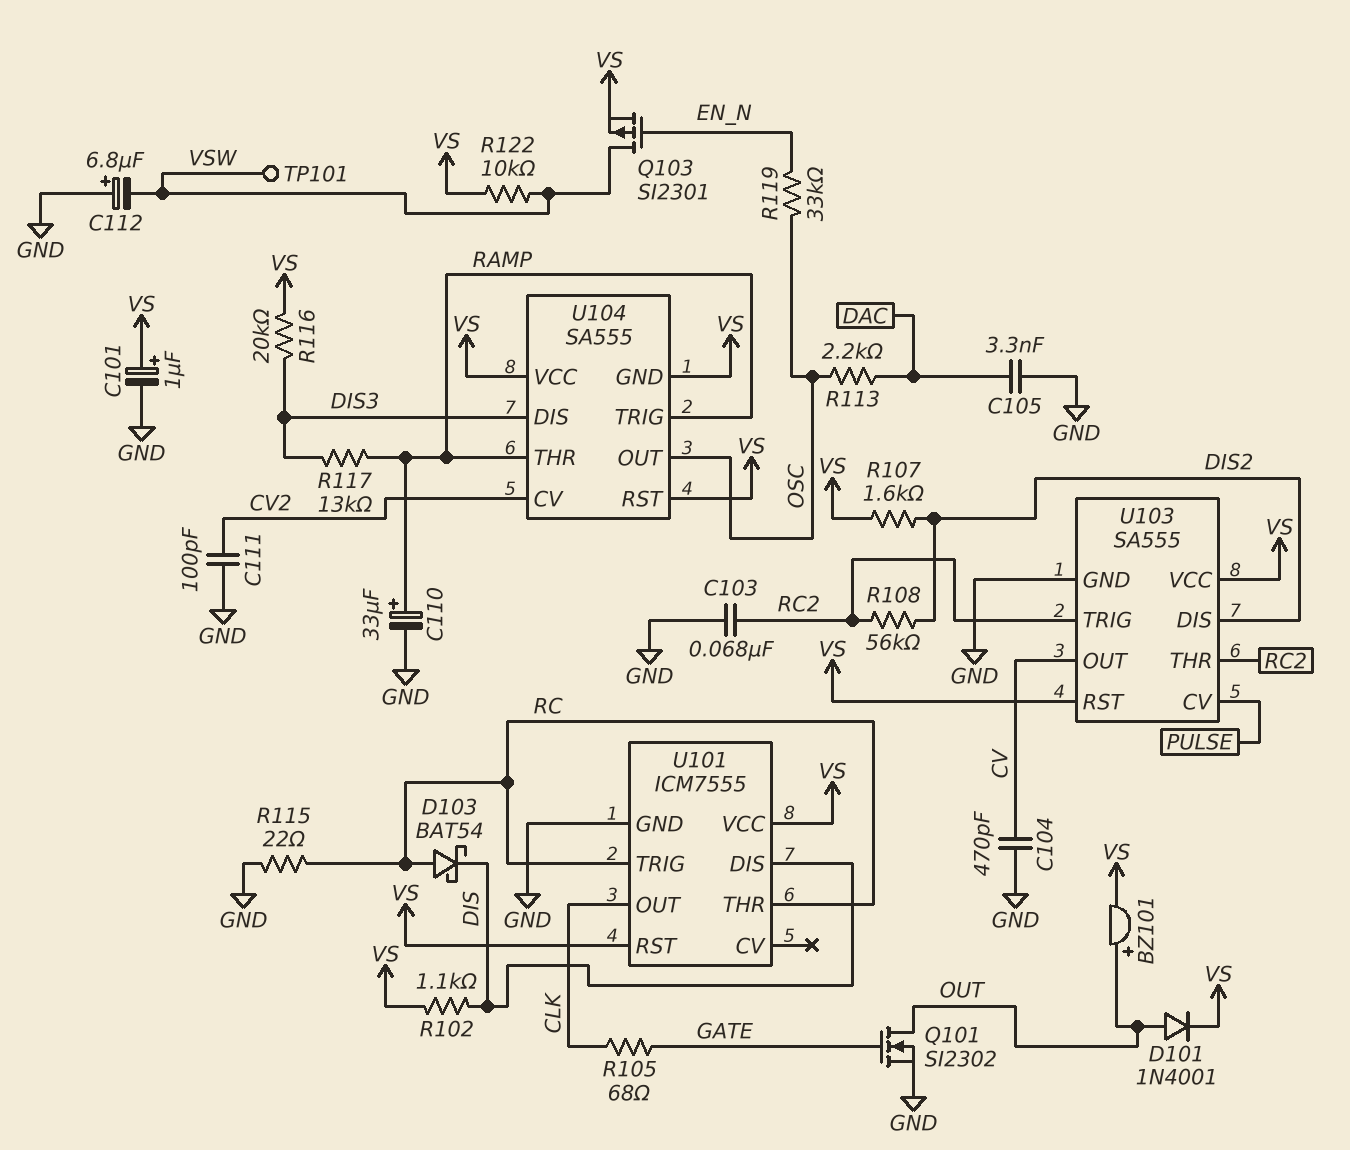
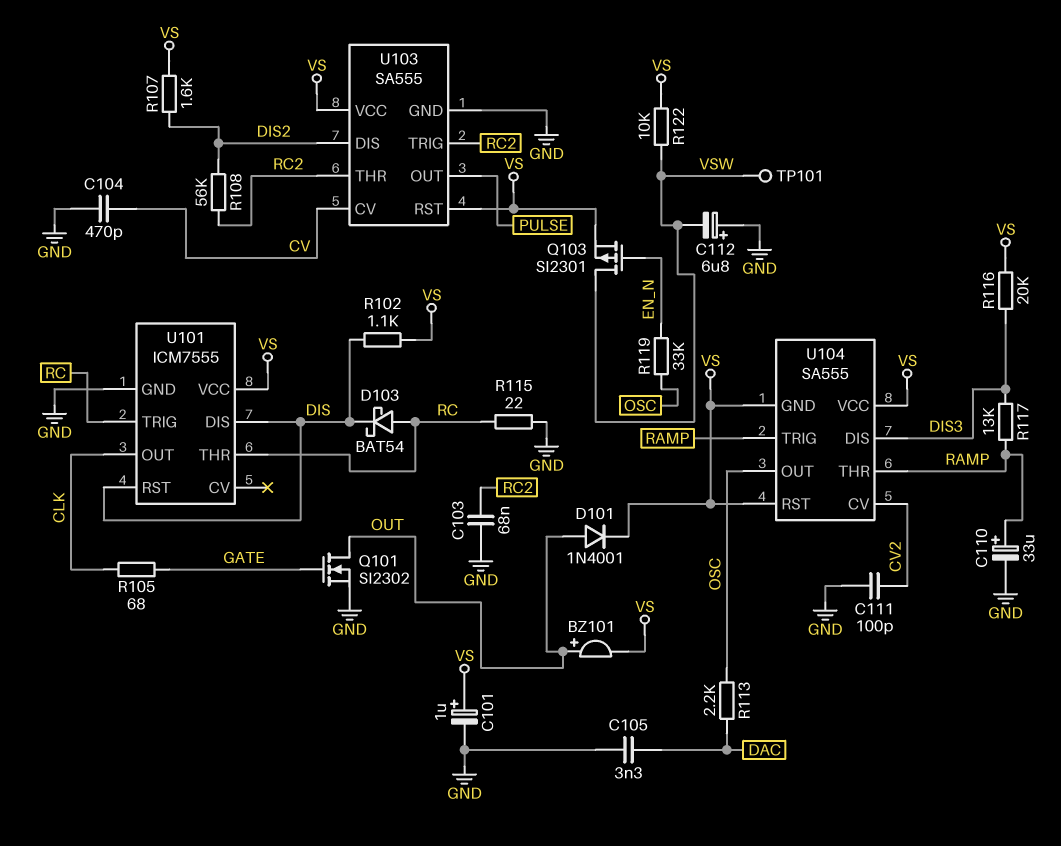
U101 pin RST: VS -> DIS
U103 pin CV: PULSE -> CV
U103 pin OUT: CV -> PULSE

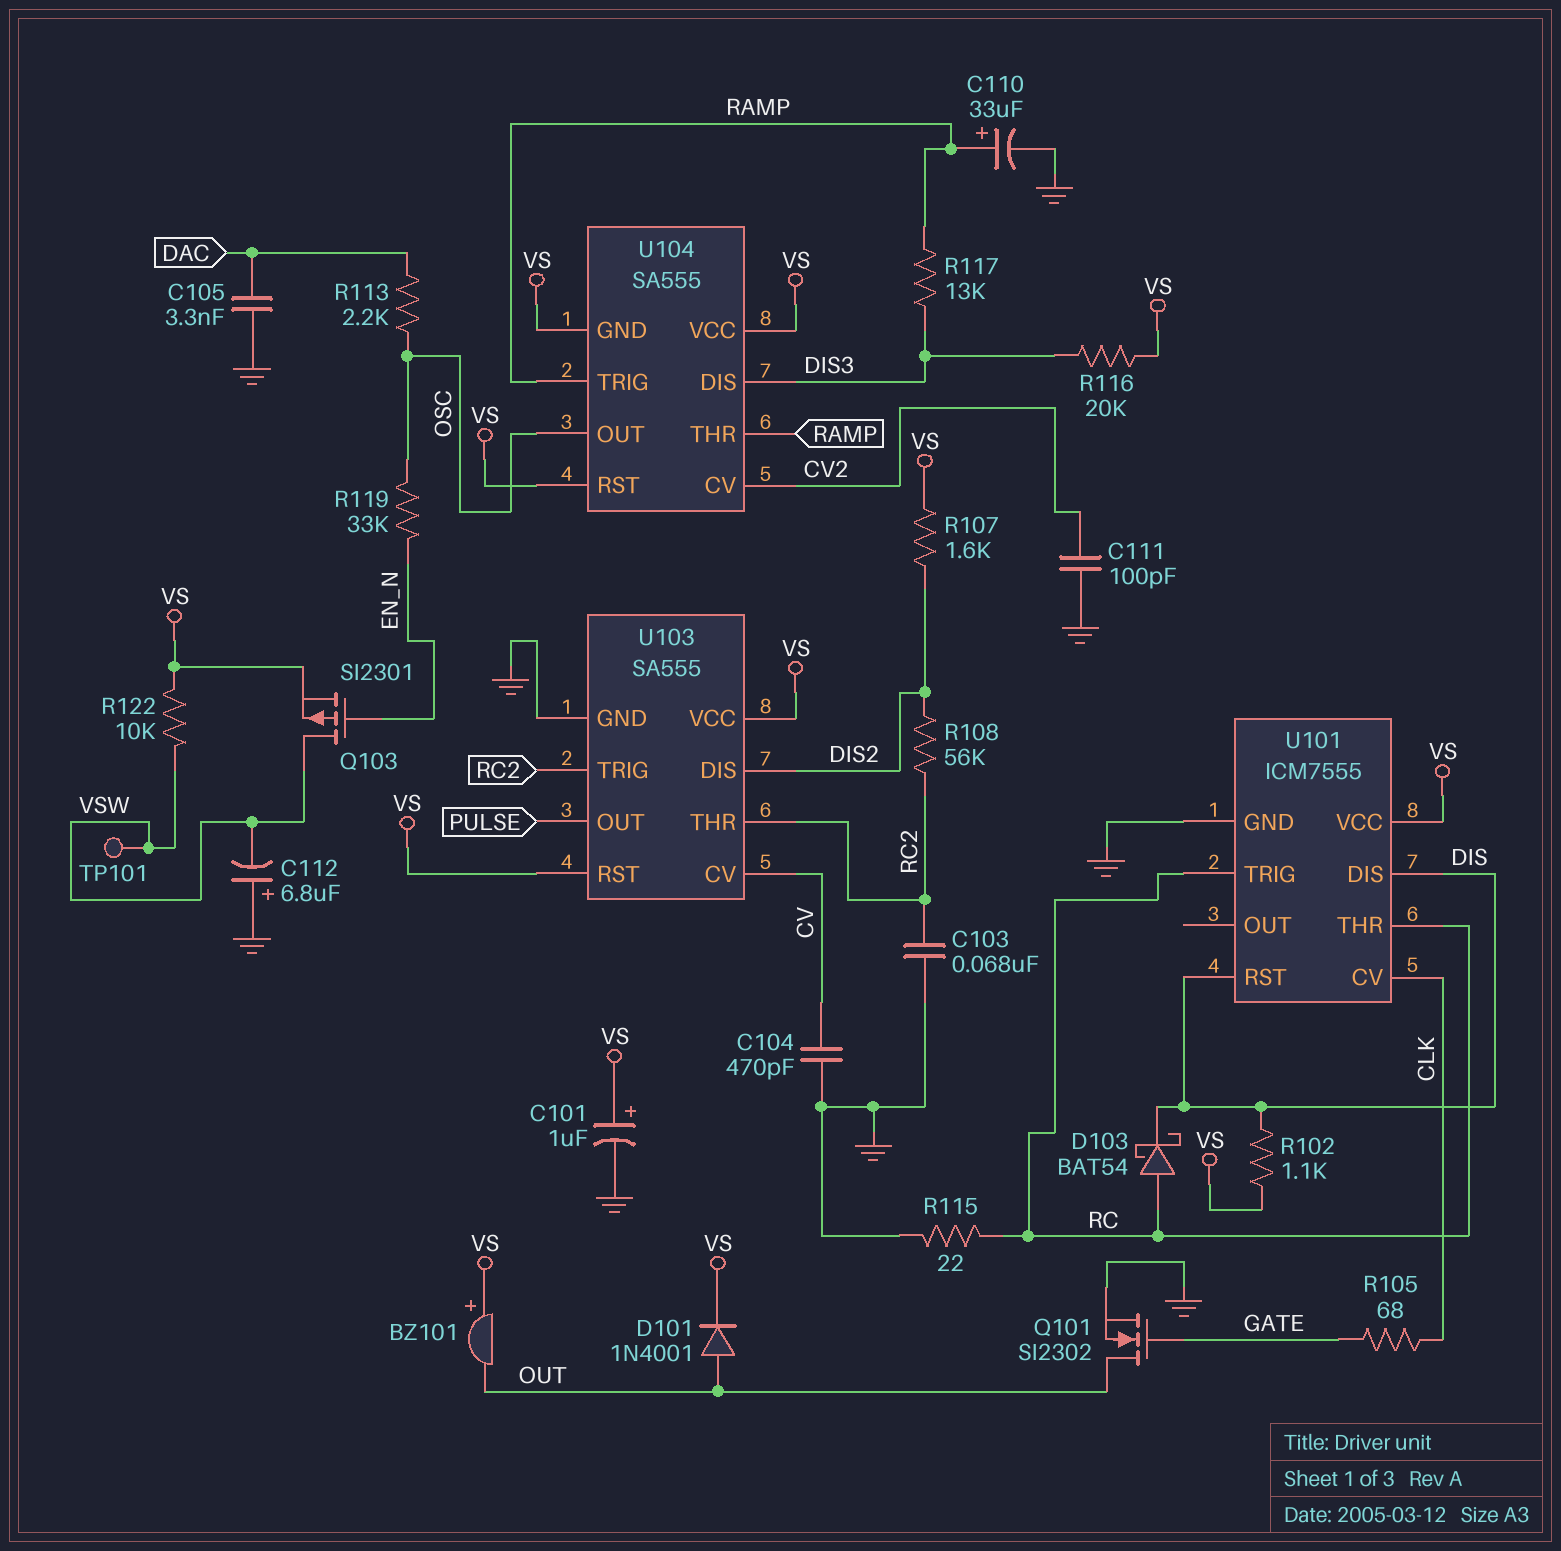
BZ101: buzzer (plus OUT, minus VS) -> buzzer (plus VS, minus OUT)
U101 pin CV: none -> CLK
U101 pin OUT: CLK -> none

